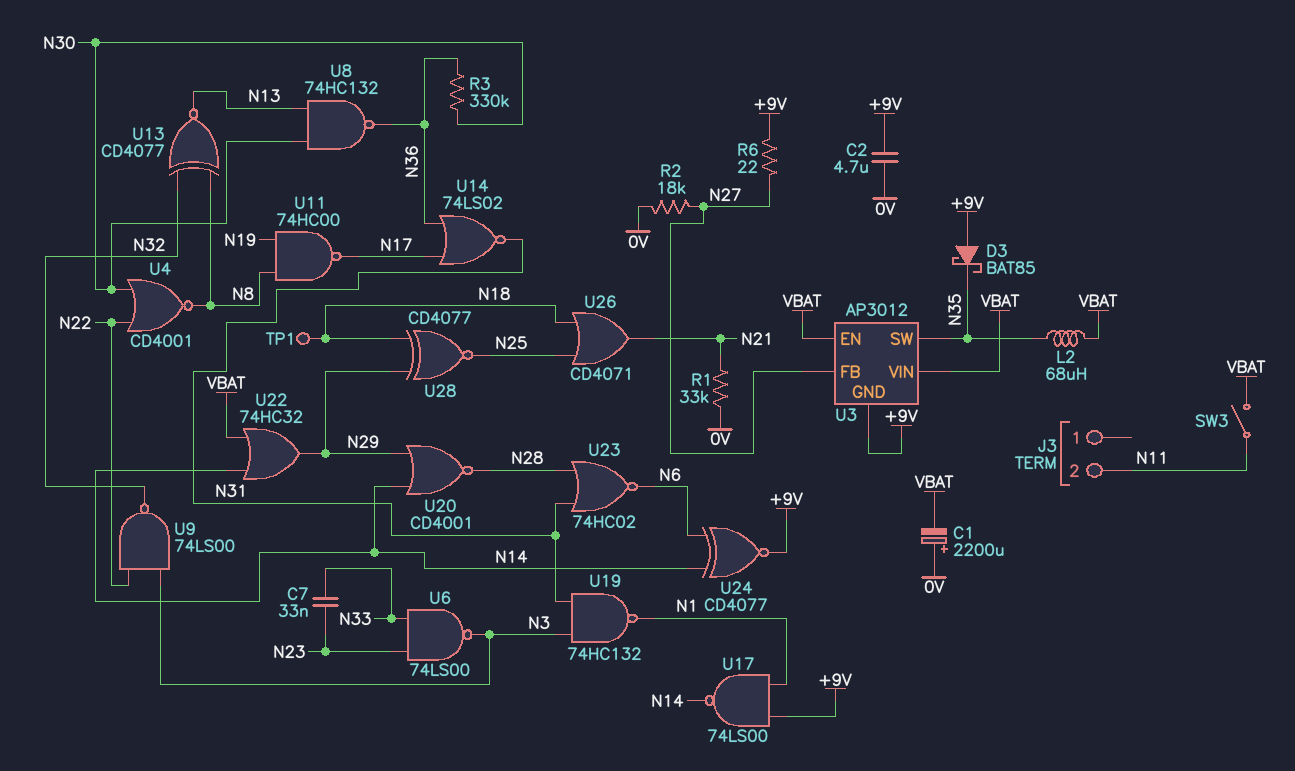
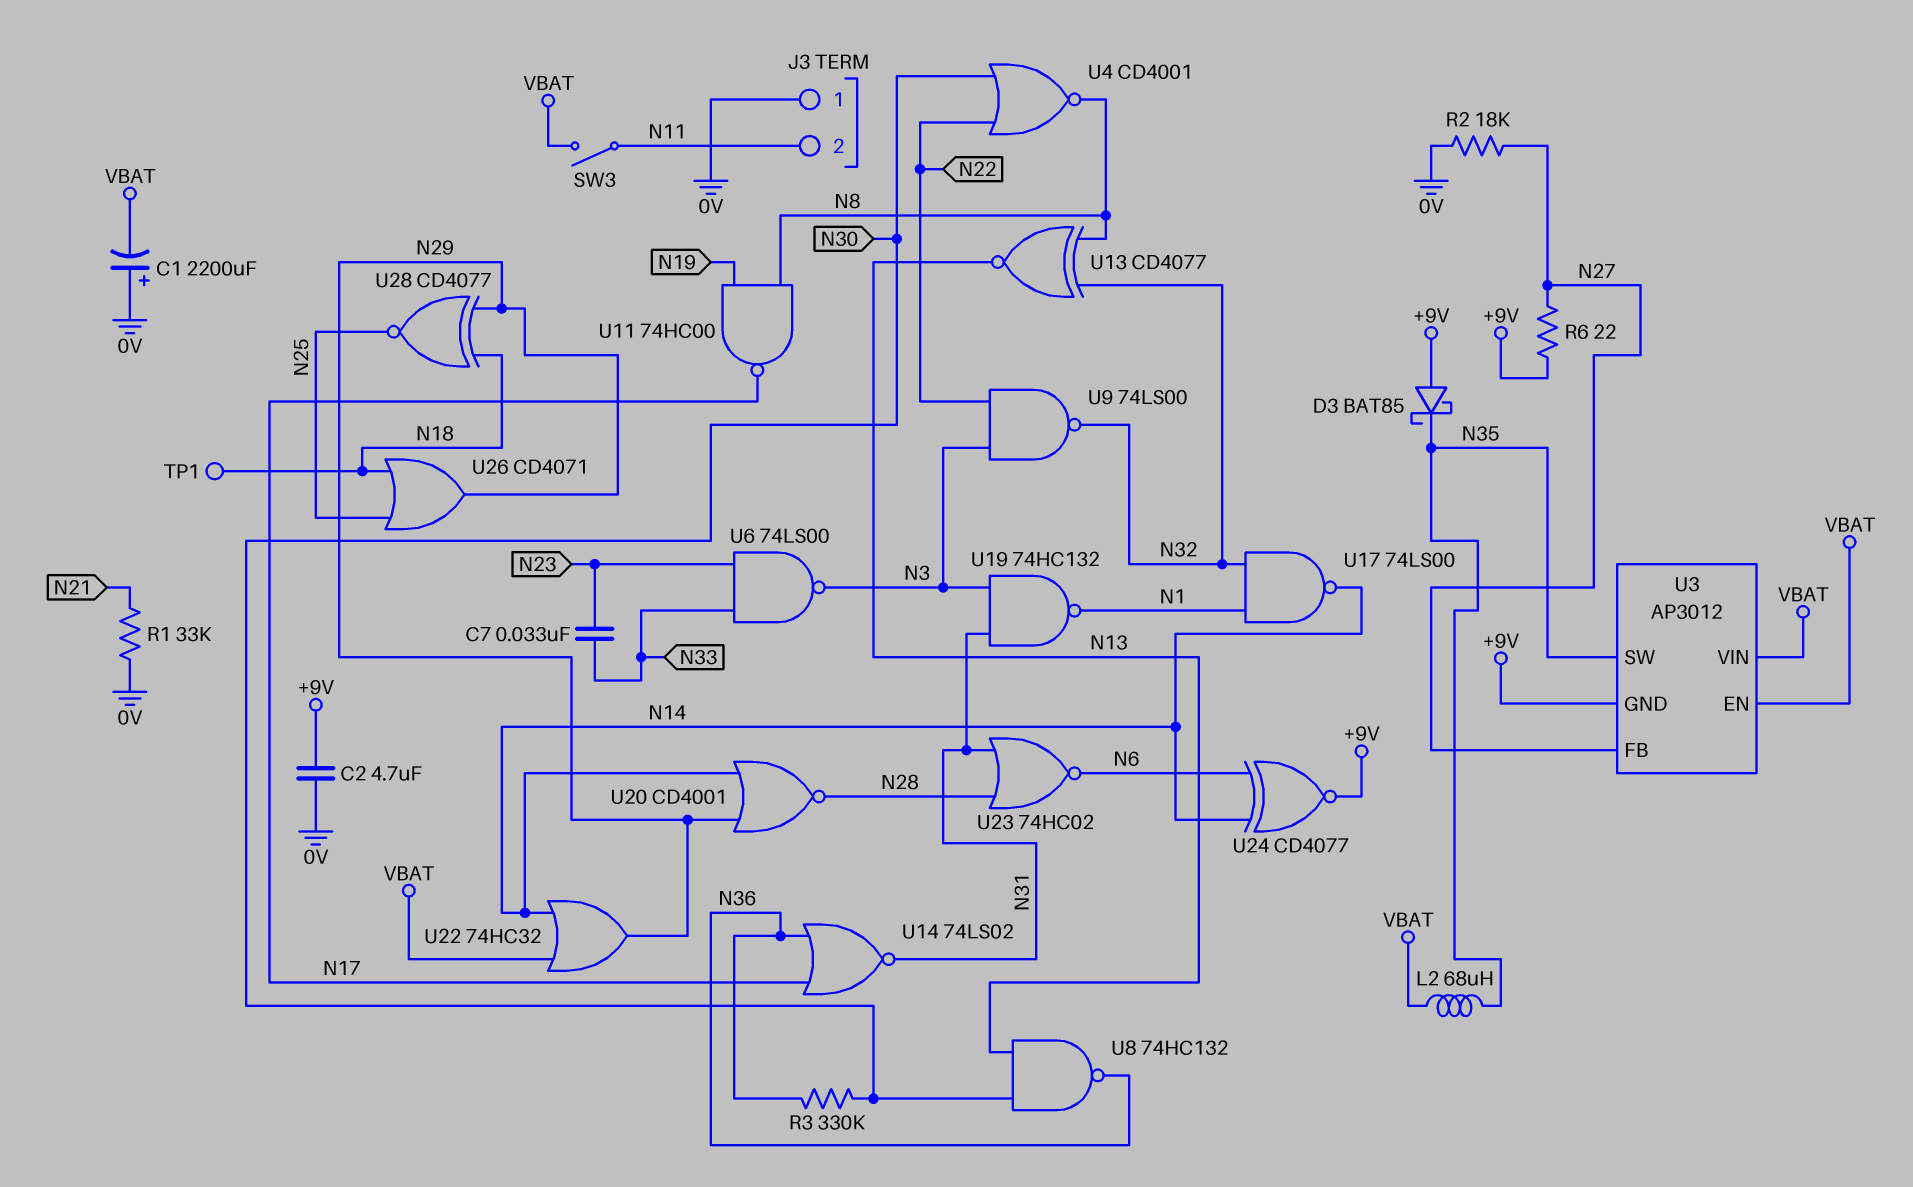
J3 pin 1: none -> 0V
U17: NAND 74LS00 (in +9V, in N1, out N14) -> NAND 74LS00 (in N1, in N32, out N14)
U26: OR CD4071 (in N18, in N25, out N21) -> OR CD4071 (in N18, in N25, out N29)

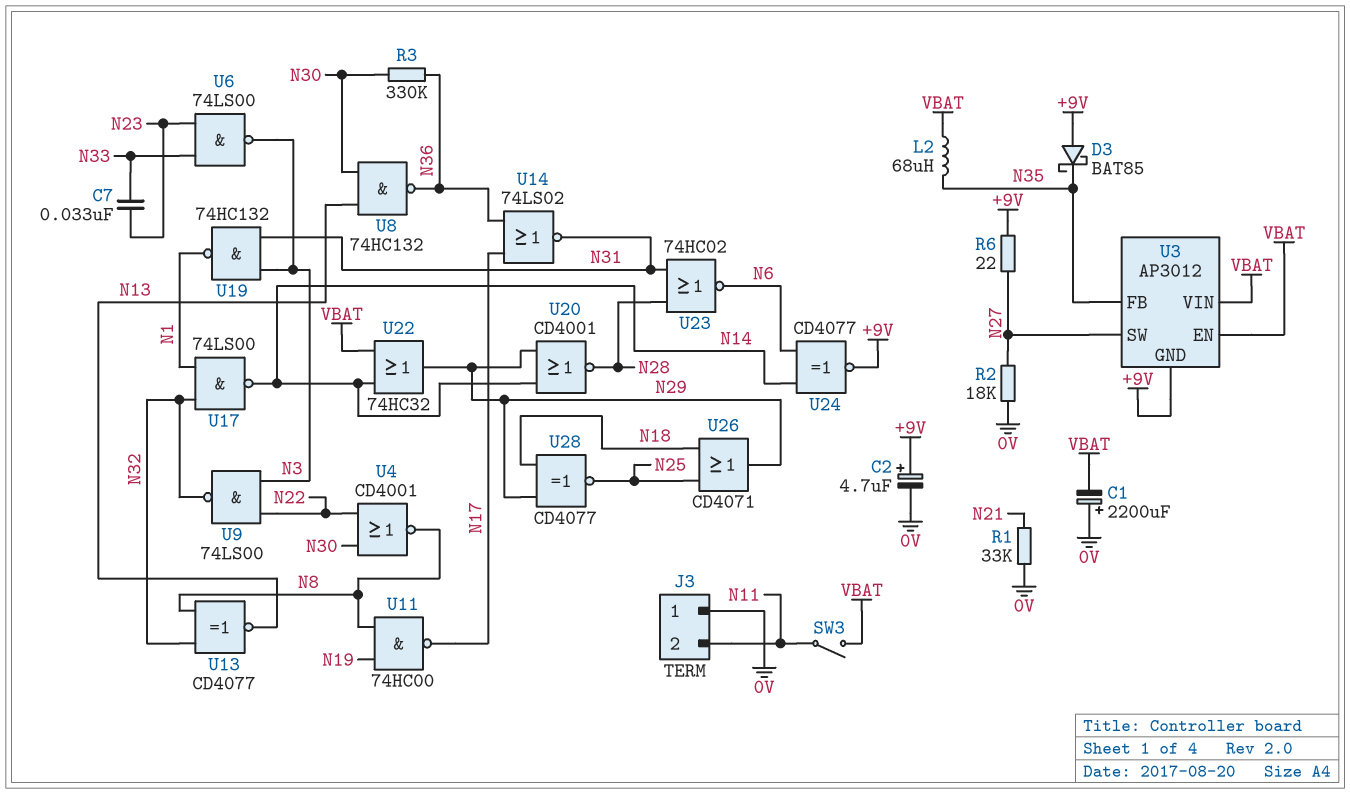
C2: 4.7uF (+9V, 0V) -> 4.7uF (plus +9V, minus 0V)
TP1: test point (N18) -> none
U3 pin FB: N27 -> N35
U3 pin SW: N35 -> N27

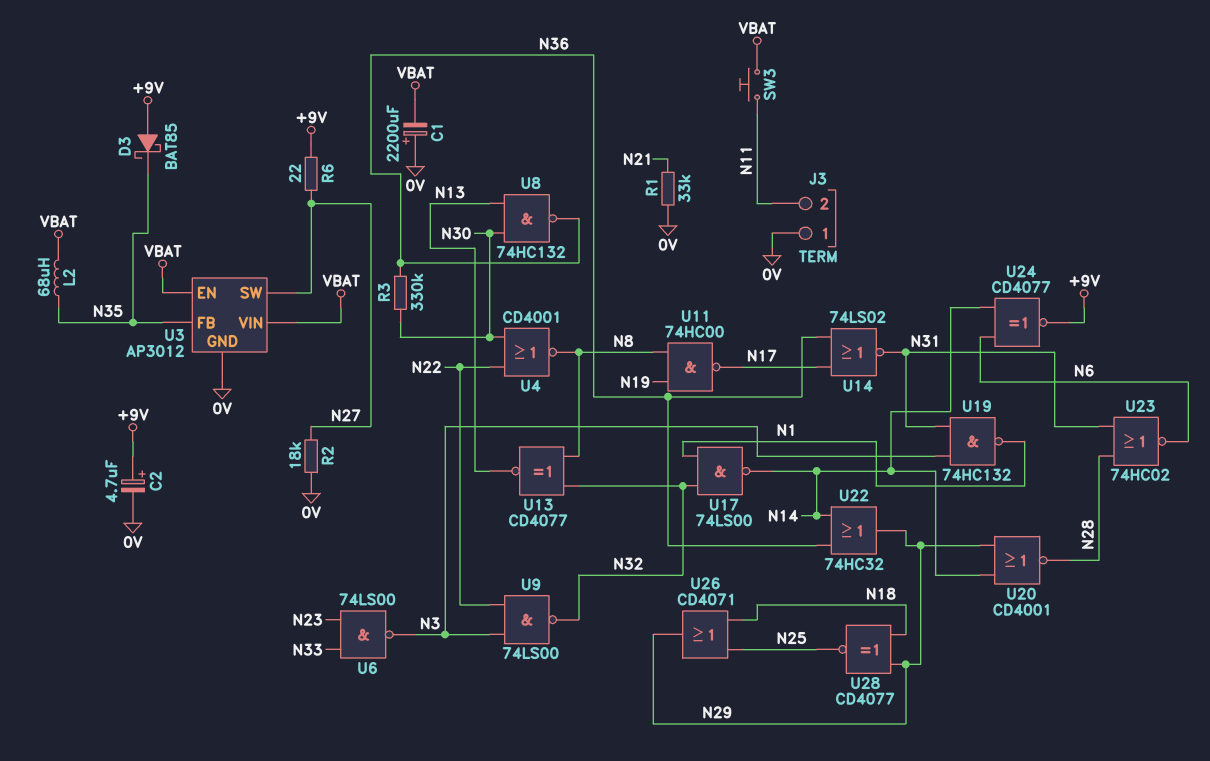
C7: 33nF (N23, N33) -> none
SW3: switch (N11, VBAT) -> button (N11, VBAT)
U3 pin GND: +9V -> 0V
U22: OR 74HC32 (in N14, in VBAT, out N29) -> OR 74HC32 (in N14, in N36, out N29)

